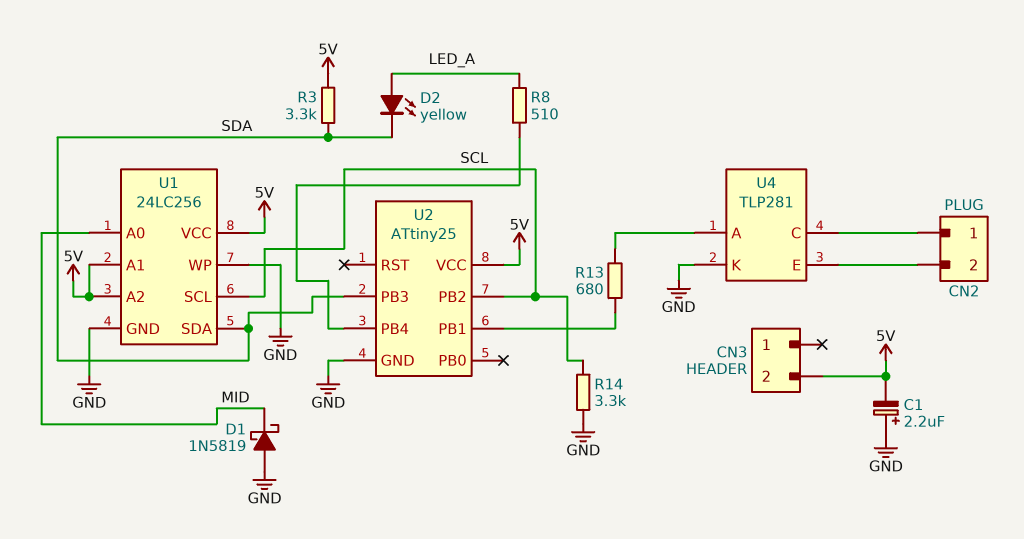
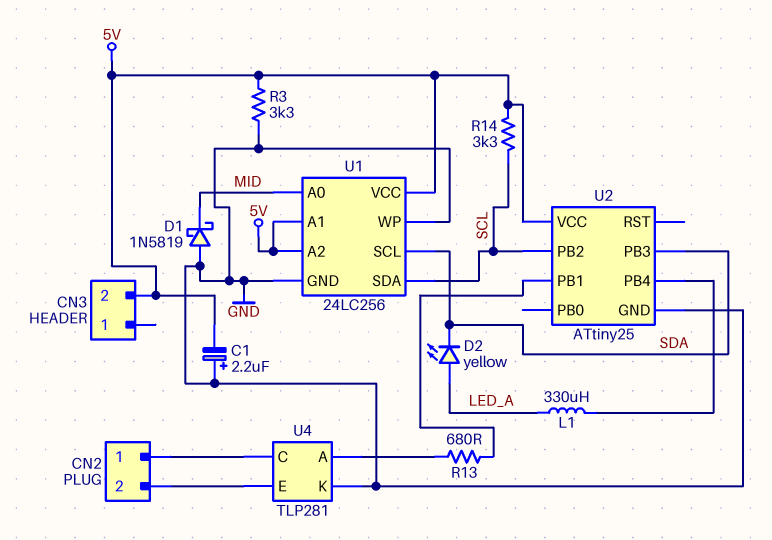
L1: none -> 330uH (LED_A, U2/PB4)
R3: 3.3k (5V, SDA) -> 3.3k (5V, GND)
R8: 510 (LED_A, U2/PB4) -> none
R14: 3.3k (GND, SCL) -> 3.3k (5V, SCL)
U1 pin SCL: SCL -> SDA
U1 pin SDA: SDA -> SCL

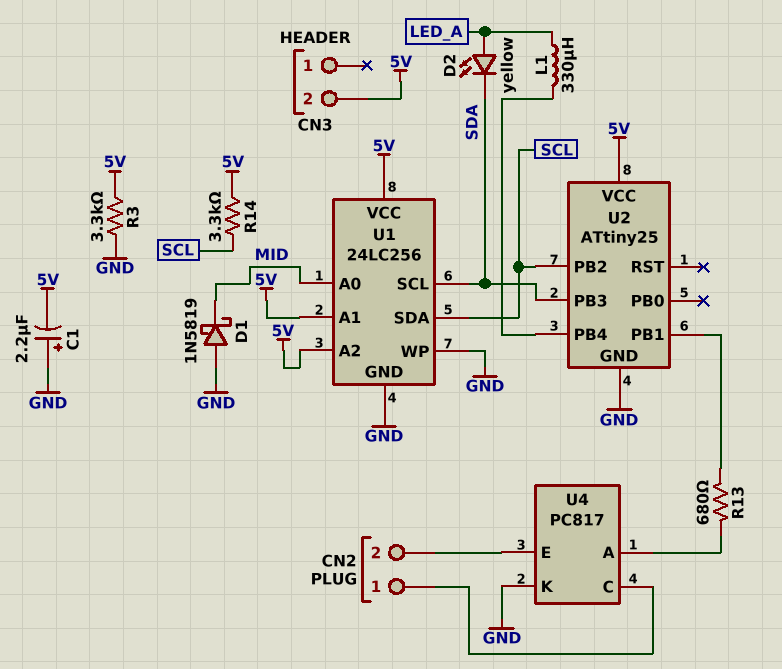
U4: TLP281 -> PC817

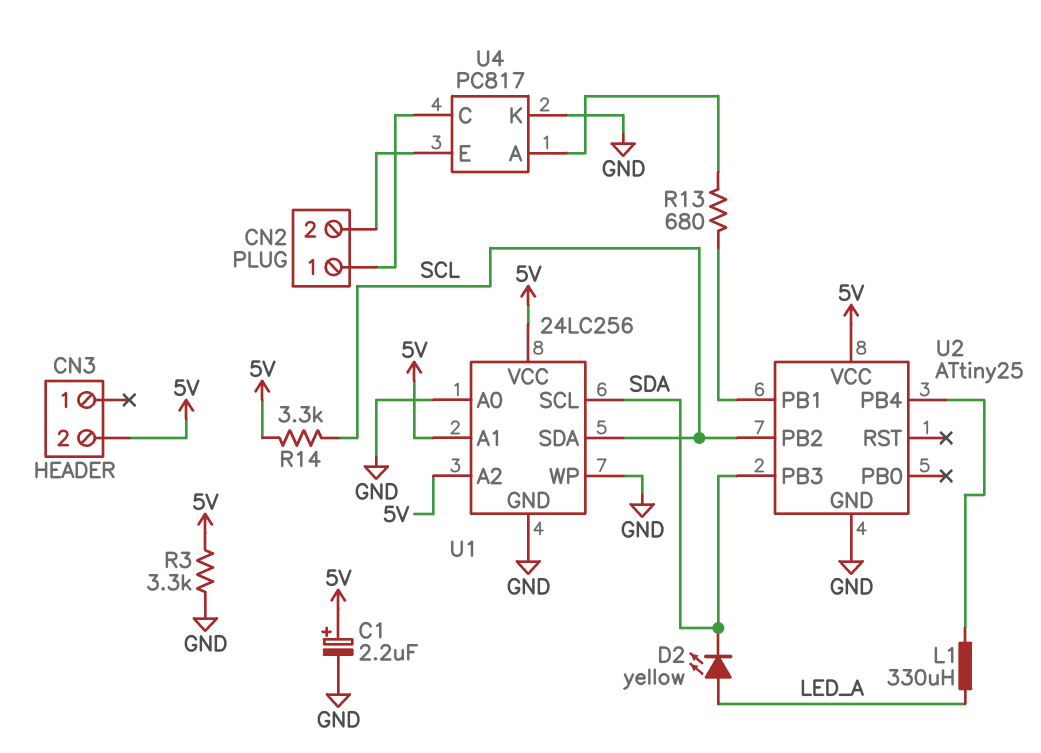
C1: 2.2uF (plus GND, minus 5V) -> 2.2uF (plus 5V, minus GND)
D1: schottky 1N5819 (A GND, K MID) -> none
U1 pin A0: MID -> GND

